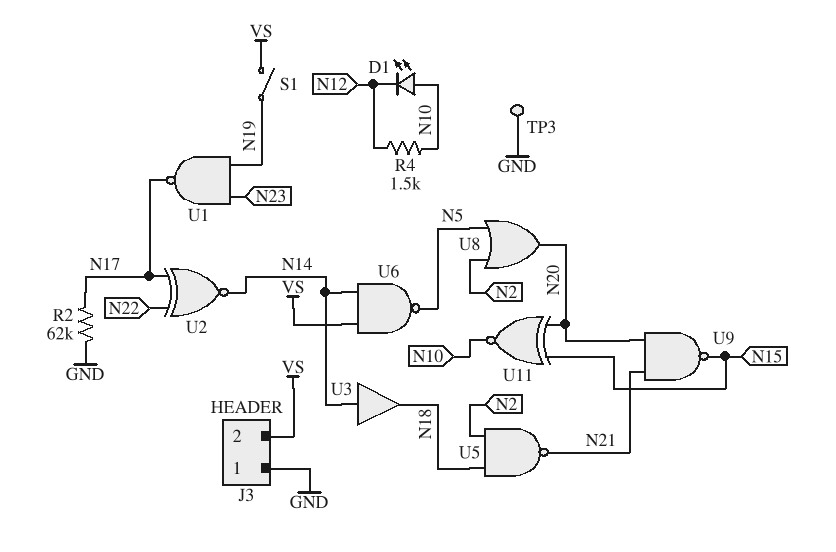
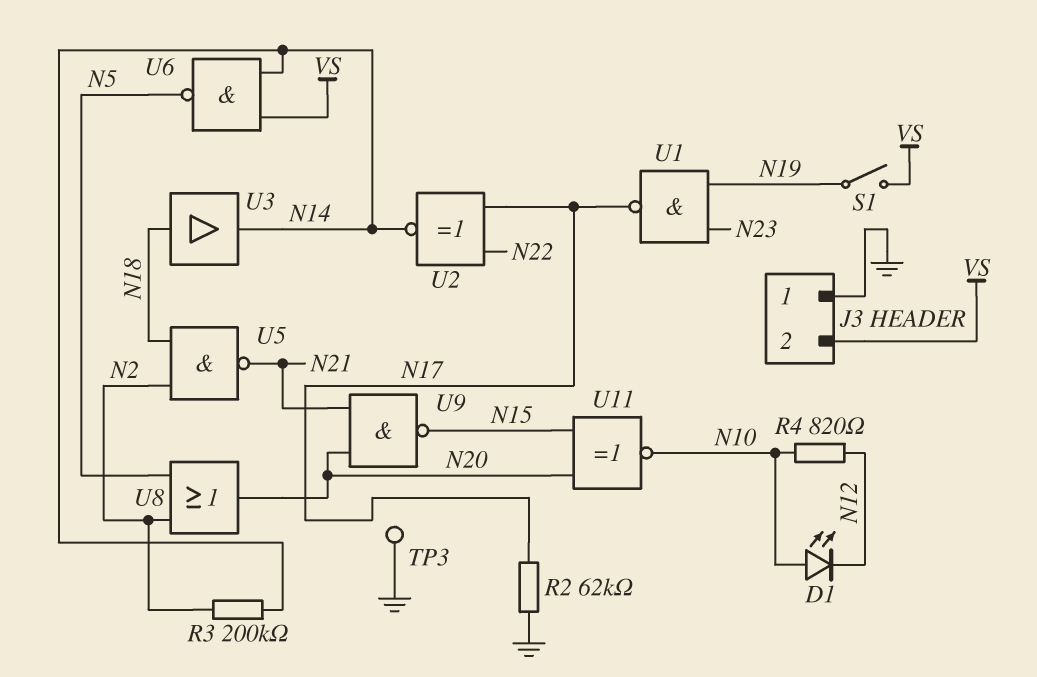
R3: none -> 200k (N2, N14)
R4: 1.5k (N10, N12) -> 820 (N10, N12)
U3: buffer (in N14, out N18) -> buffer (in N18, out N14)

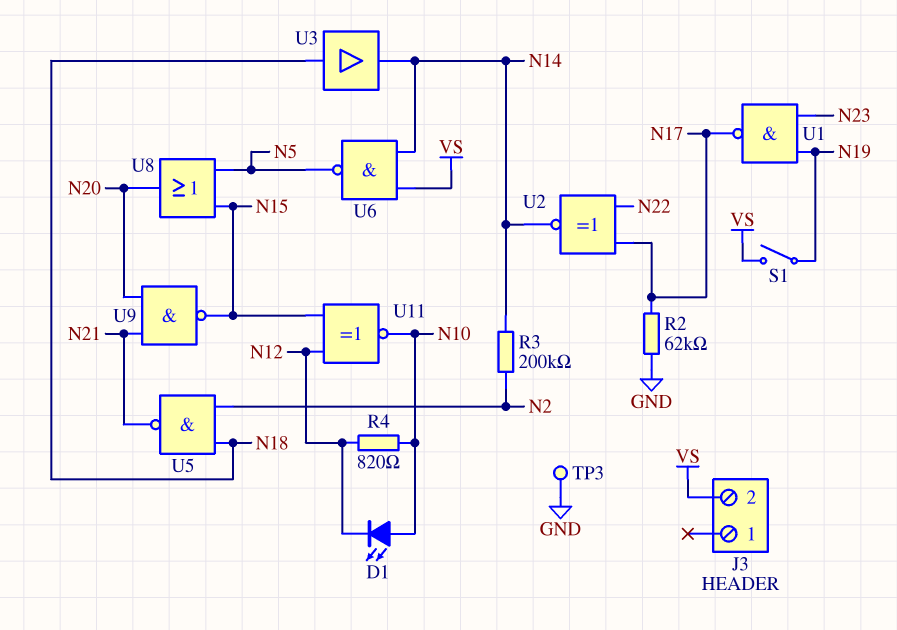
J3 pin 1: GND -> none
U8: OR (in N2, in N5, out N20) -> OR (in N5, in N15, out N20)
U11: XNOR (in N15, in N20, out N10) -> XNOR (in N12, in N15, out N10)

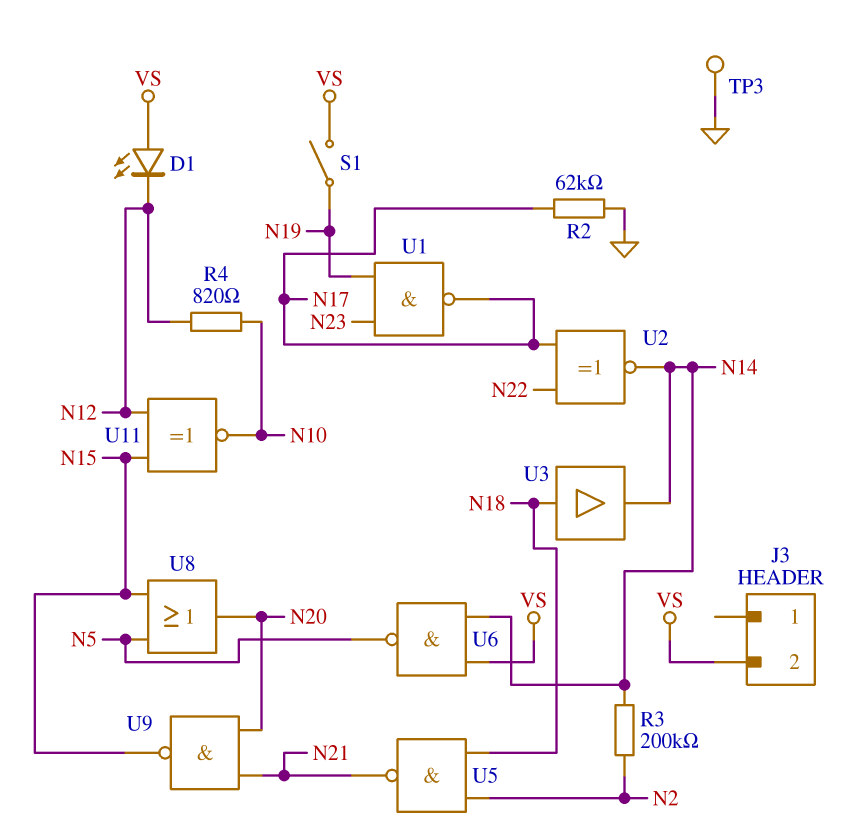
D1: LED (A N10, K N12) -> LED (A VS, K N12)

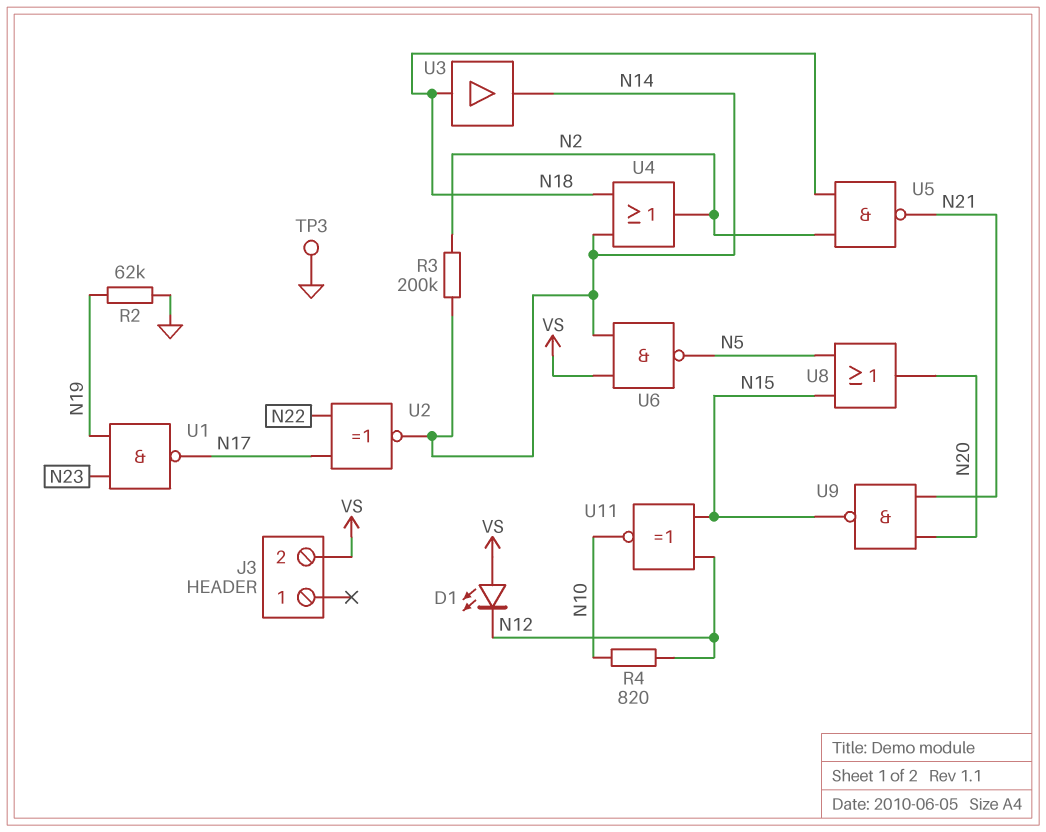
R2: 62k (GND, N17) -> 62k (GND, N19)
S1: switch (N19, VS) -> none
U4: none -> OR (in N14, in N18, out N2)

